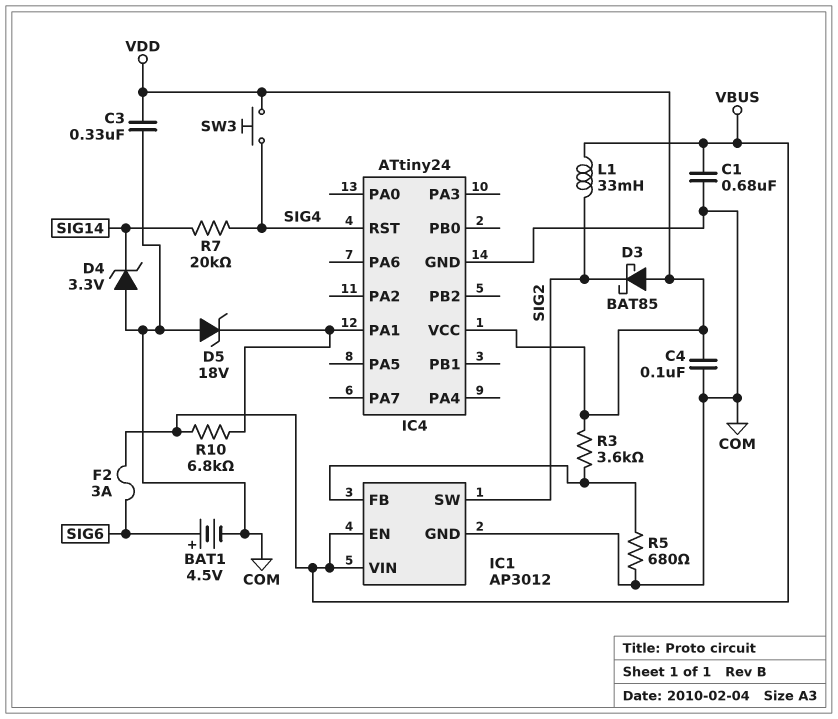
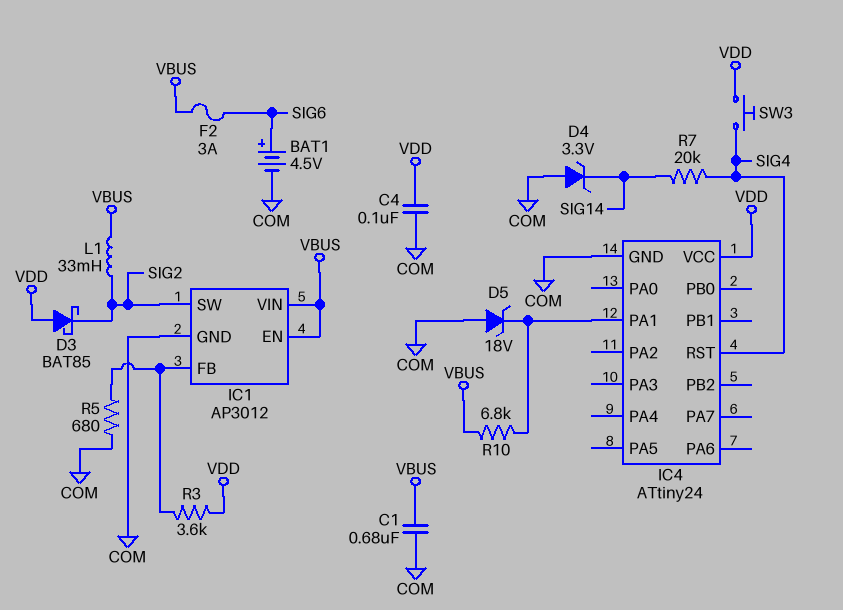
C3: 330nF (COM, VDD) -> none

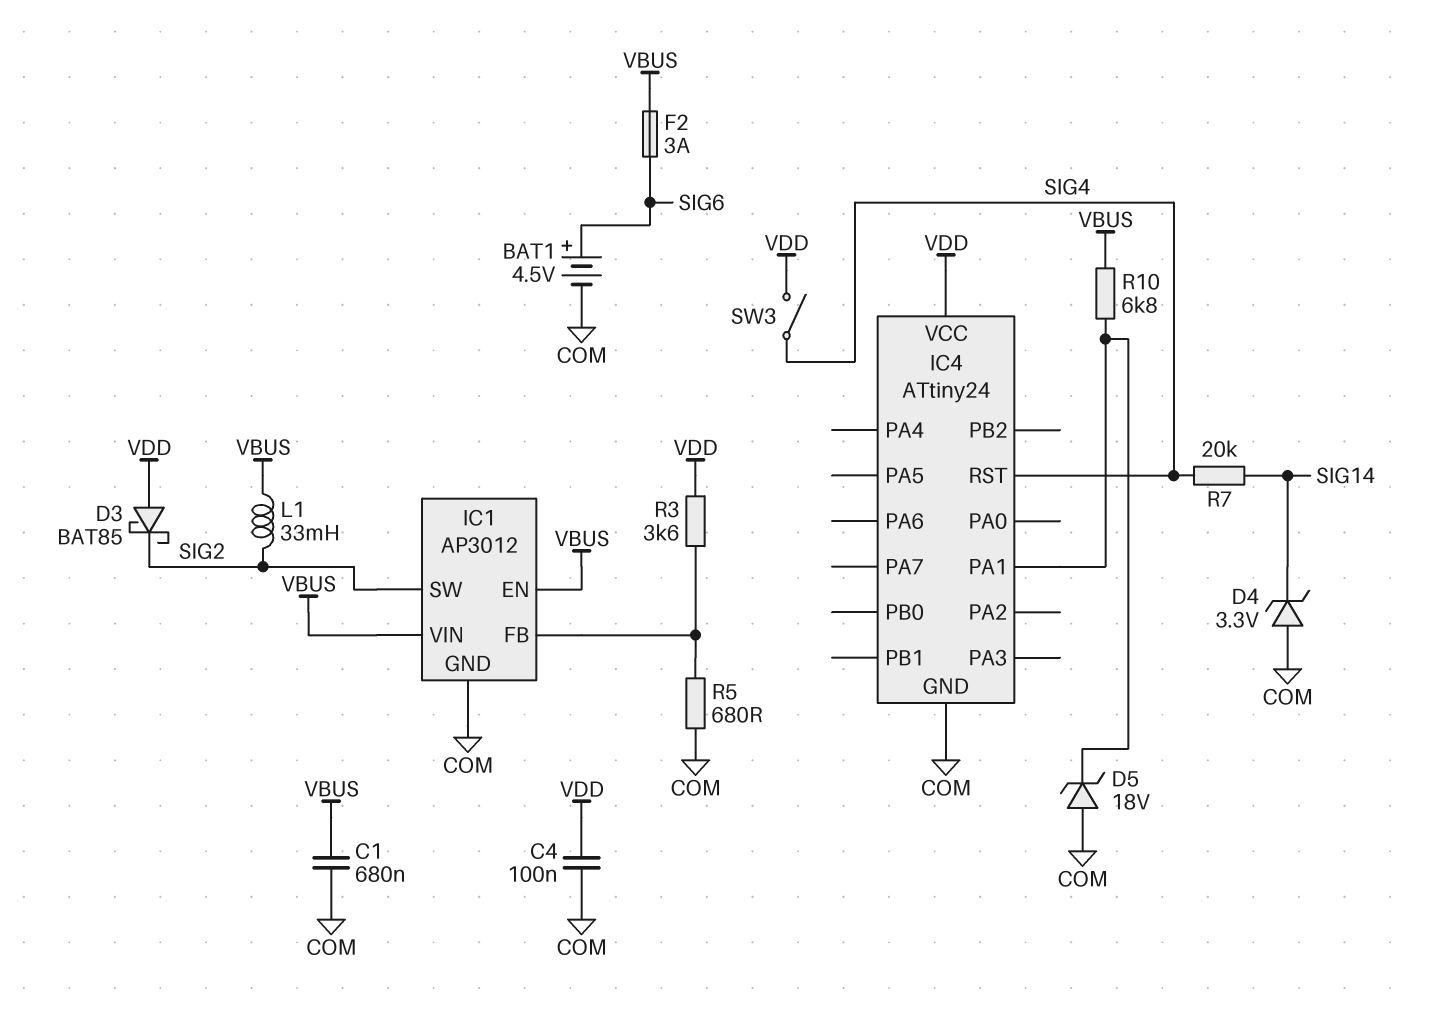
SW3: button (SIG4, VDD) -> switch (SIG4, VDD)

